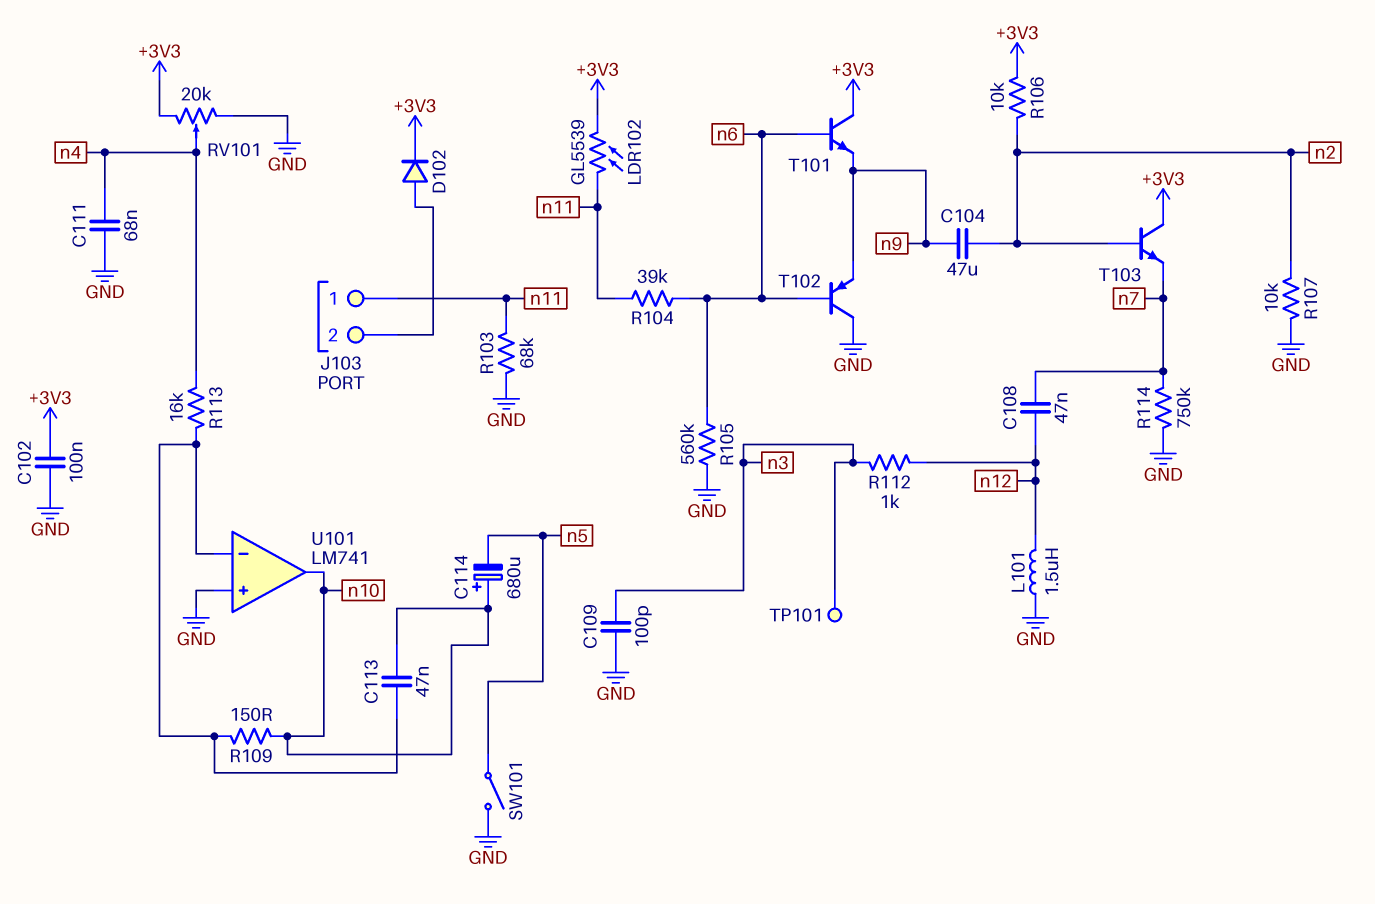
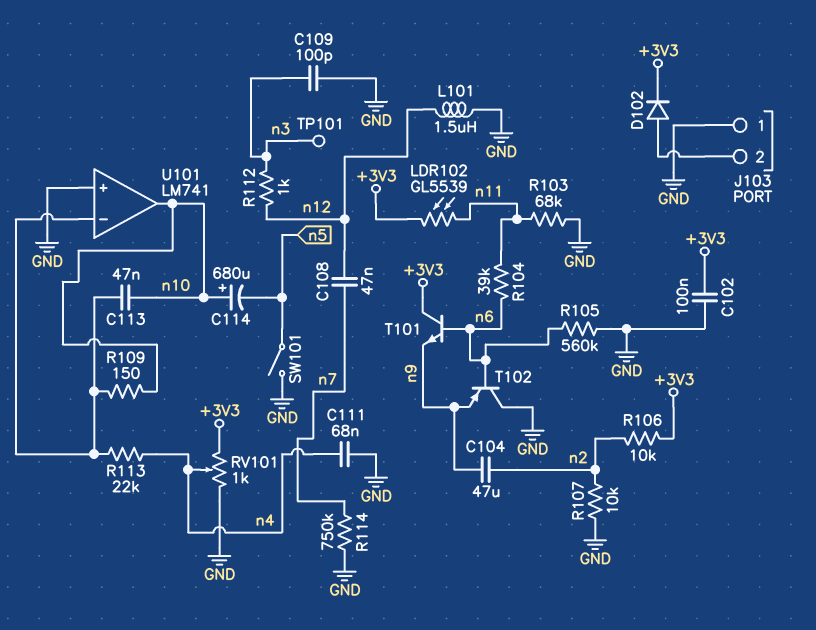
J103 pin 1: n11 -> GND
R113: 16k (U101/in-, n4) -> 22k (U101/in-, n4)
RV101: 20k (+3V3, GND, wiper n4) -> 1k (+3V3, GND, wiper n4)
T103: NPN (B n2, C +3V3, E n7) -> none

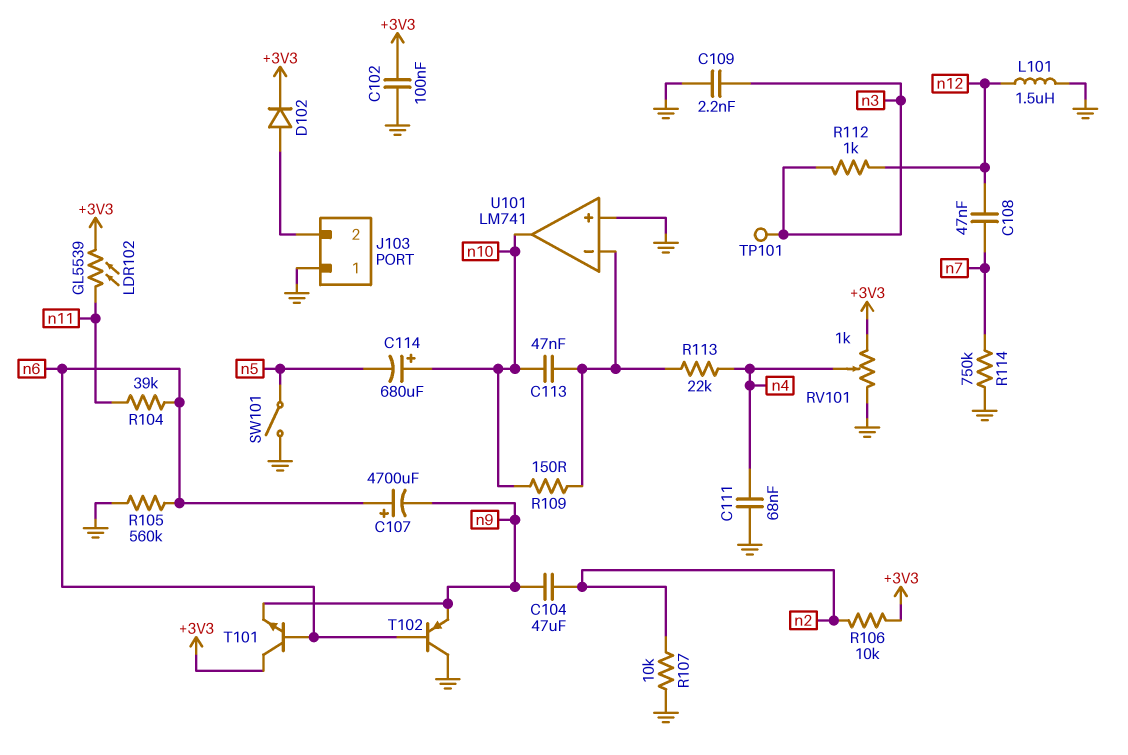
C107: none -> 4700uF (plus n6, minus n9)
C109: 100pF (GND, n3) -> 2.2nF (GND, n3)
R103: 68k (GND, n11) -> none

